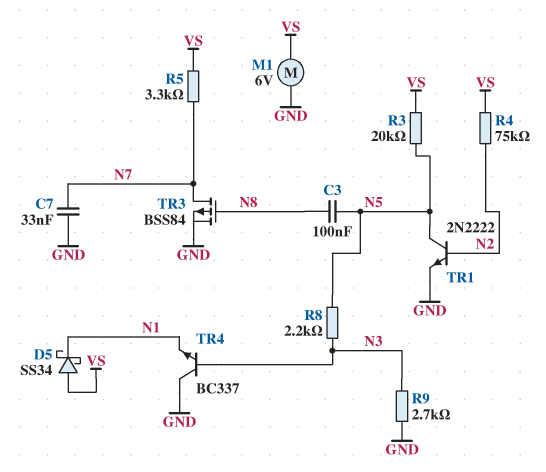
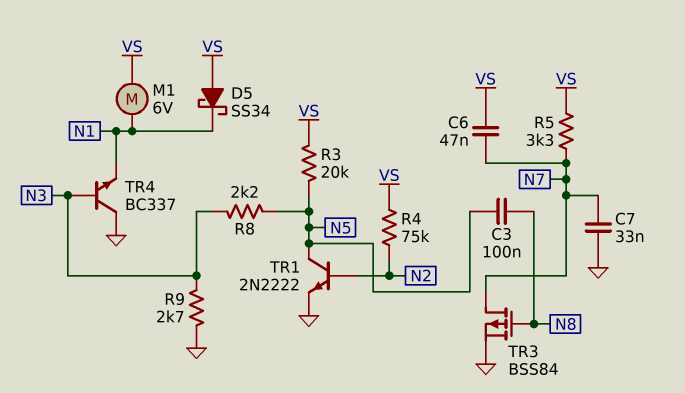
C6: none -> 47nF (N7, VS)
M1: motor 6V (GND, VS) -> motor 6V (N1, VS)

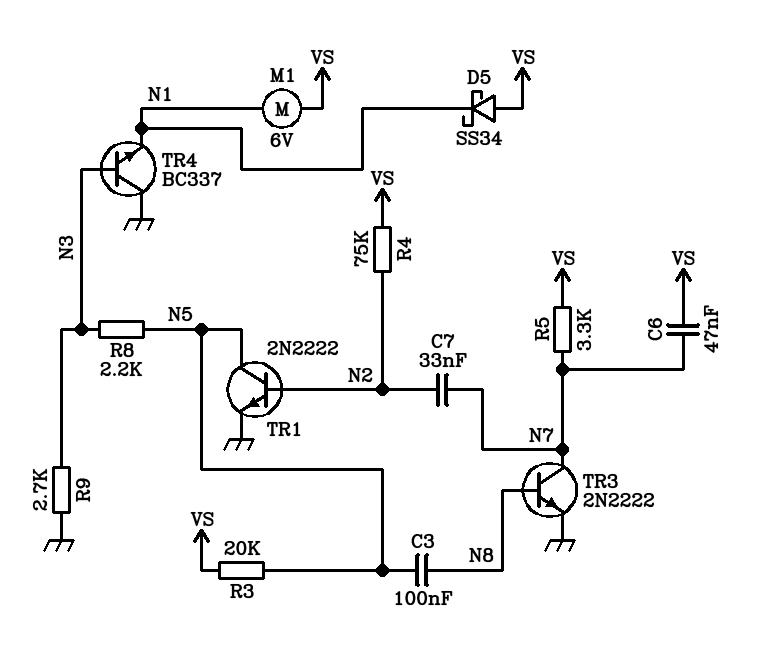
C7: 33nF (GND, N7) -> 33nF (N2, N7)
TR3: PMOS BSS84 (G N8, D N7, S GND) -> NPN 2N2222 (B N8, C N7, E GND)

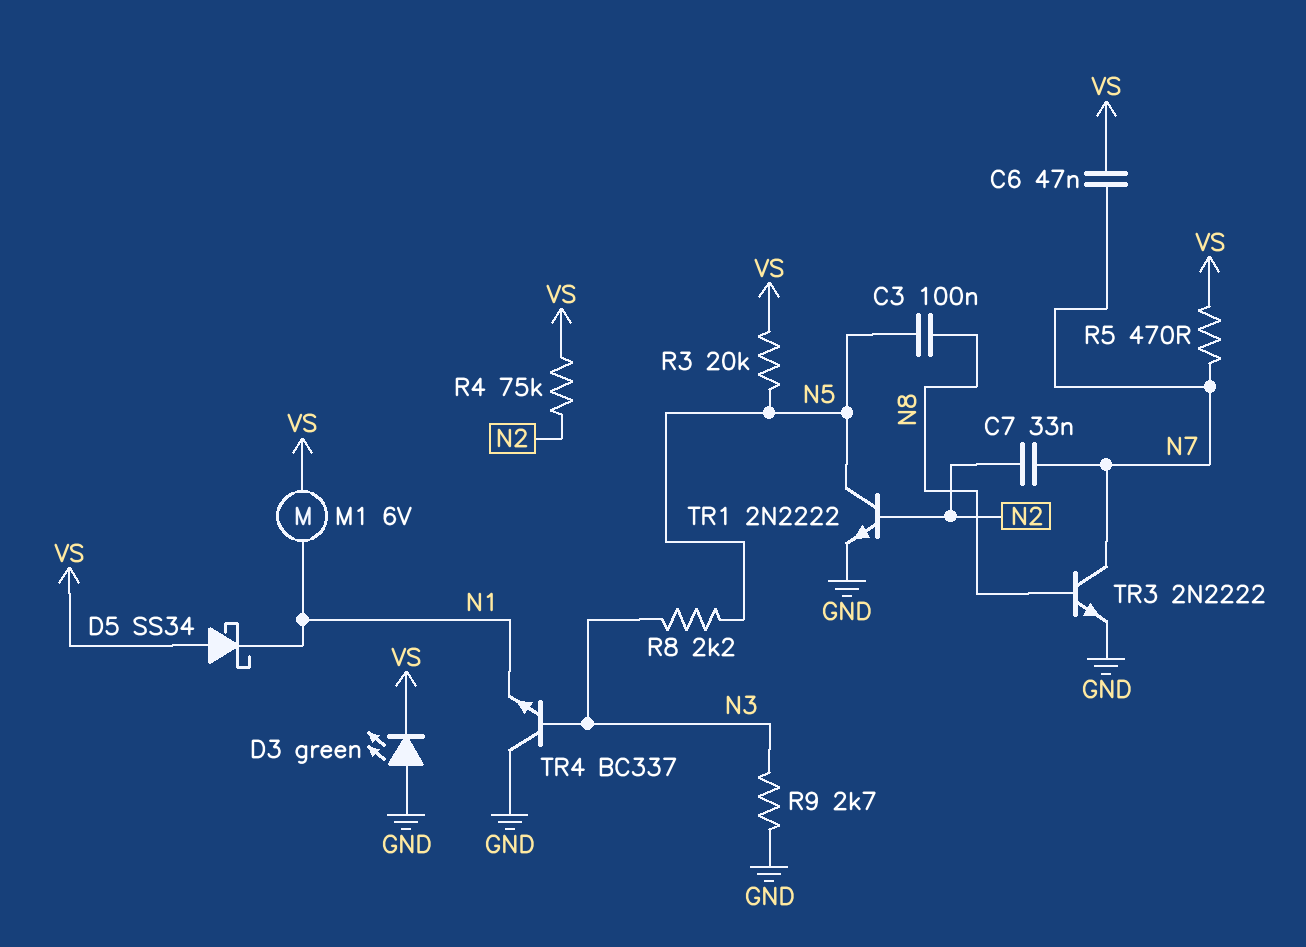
D3: none -> LED green (A GND, K VS)
R5: 3.3k (N7, VS) -> 470 (N7, VS)

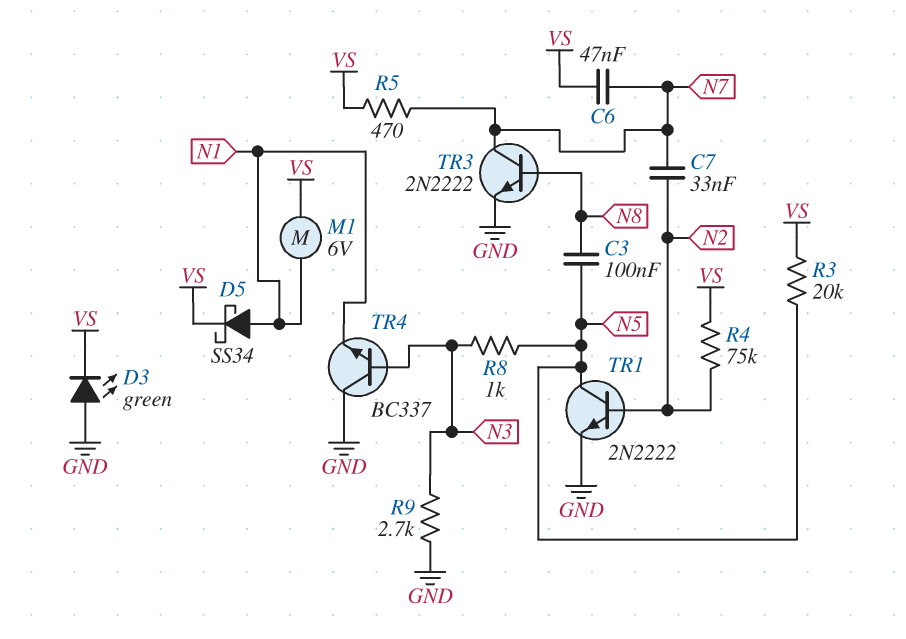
D5: schottky SS34 (A VS, K N1) -> schottky SS34 (A N1, K VS)
R8: 2.2k (N3, N5) -> 1k (N3, N5)

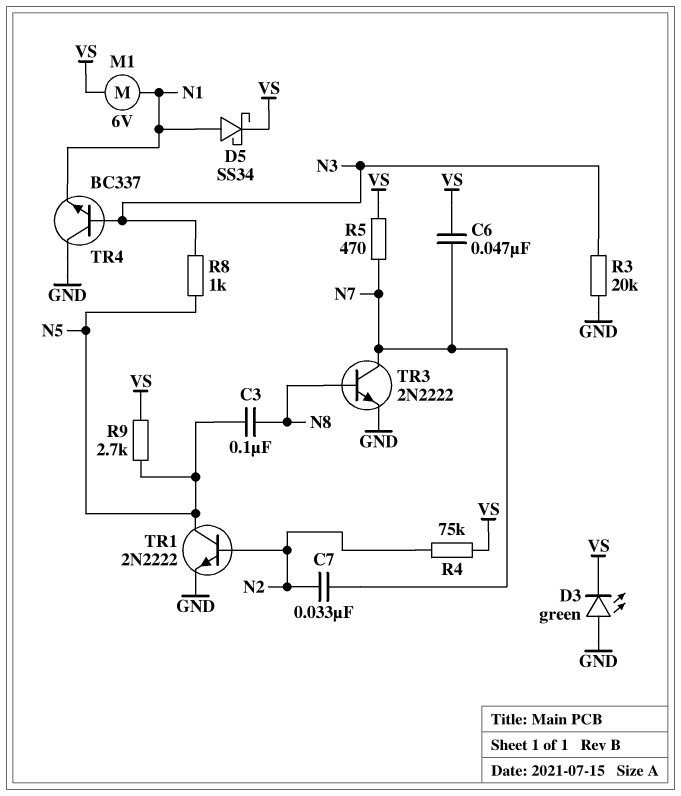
R3: 20k (N5, VS) -> 20k (GND, N3)
R9: 2.7k (GND, N3) -> 2.7k (N5, VS)

